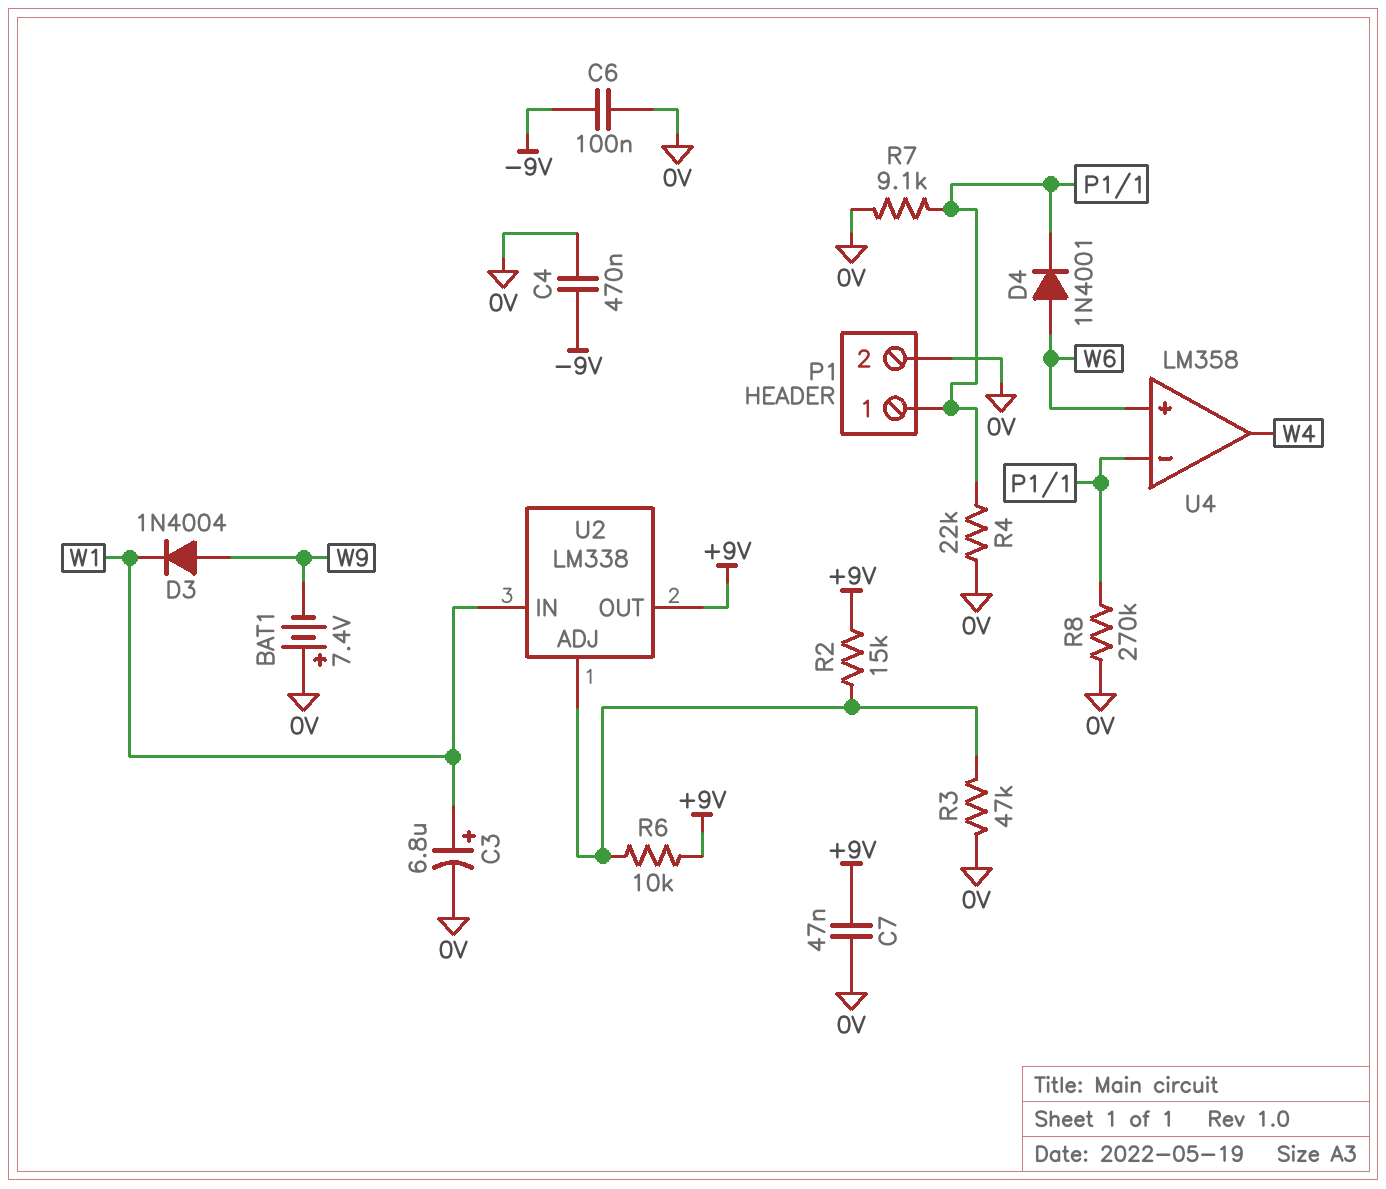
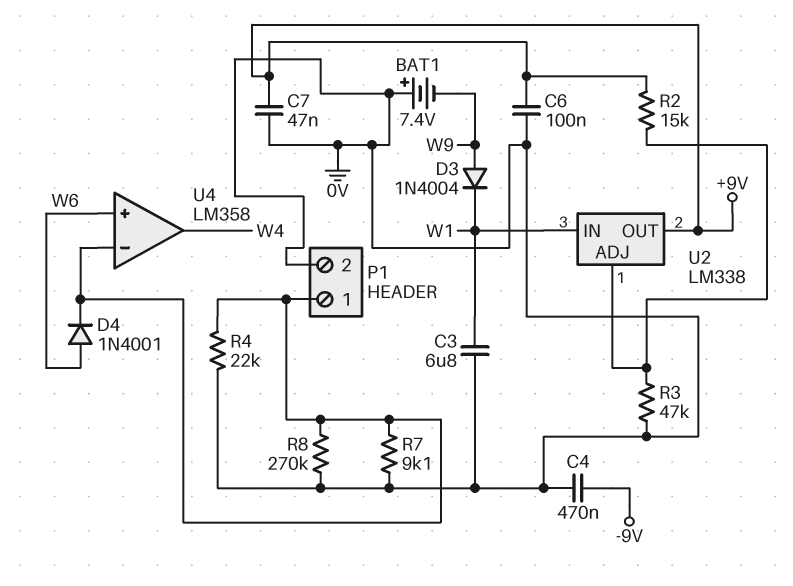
C3: 6.8uF (plus W1, minus 0V) -> 6.8uF (0V, W1)
C6: 100nF (-9V, 0V) -> 100nF (+9V, 0V)
R6: 10k (+9V, U2/ADJ) -> none

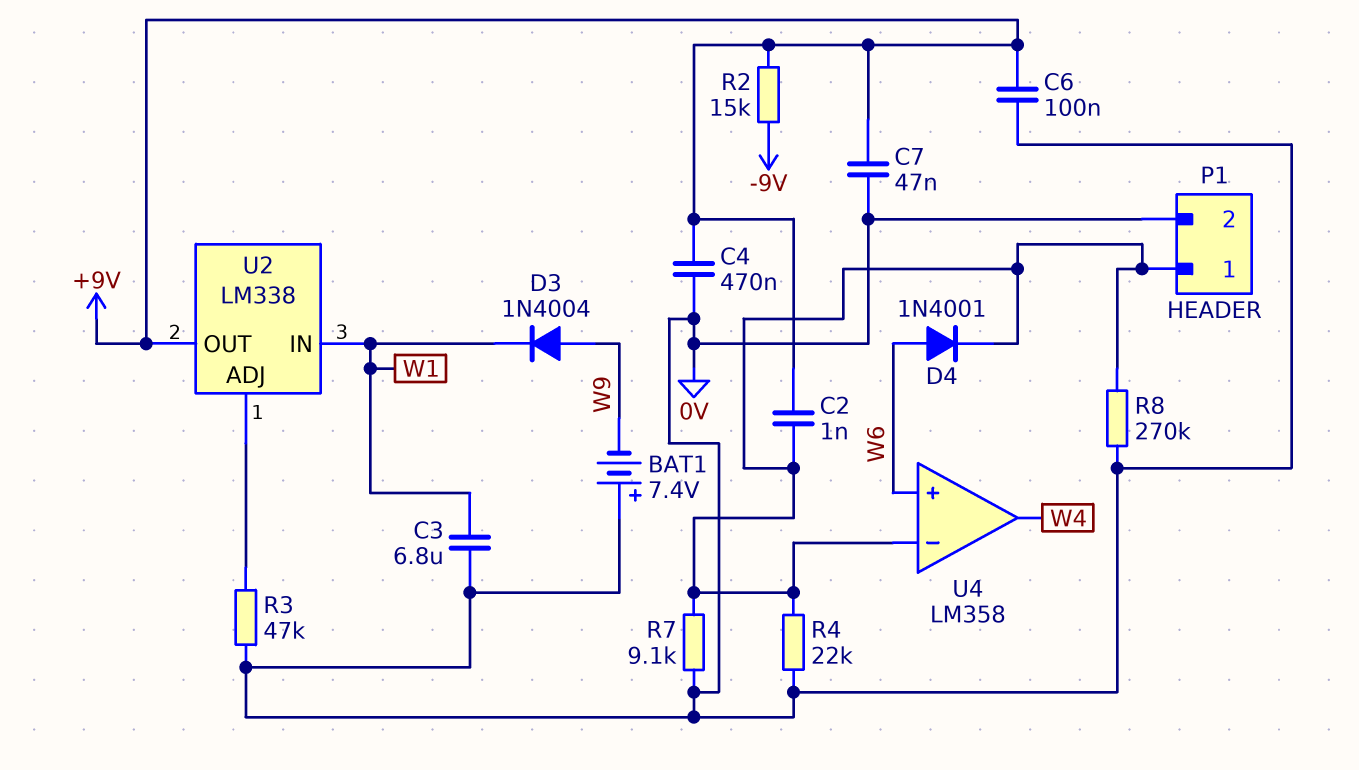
C2: none -> 1nF (+9V, P1/1)
C4: 470nF (-9V, 0V) -> 470nF (+9V, 0V)
R2: 15k (+9V, U2/ADJ) -> 15k (+9V, -9V)

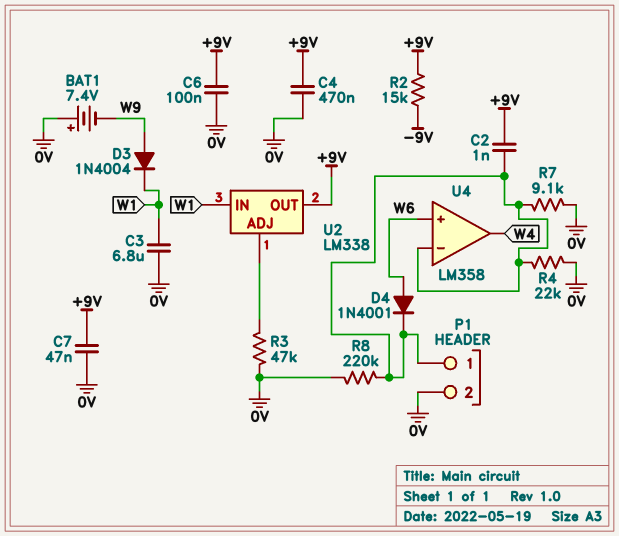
R8: 270k (0V, P1/1) -> 220k (0V, P1/1)

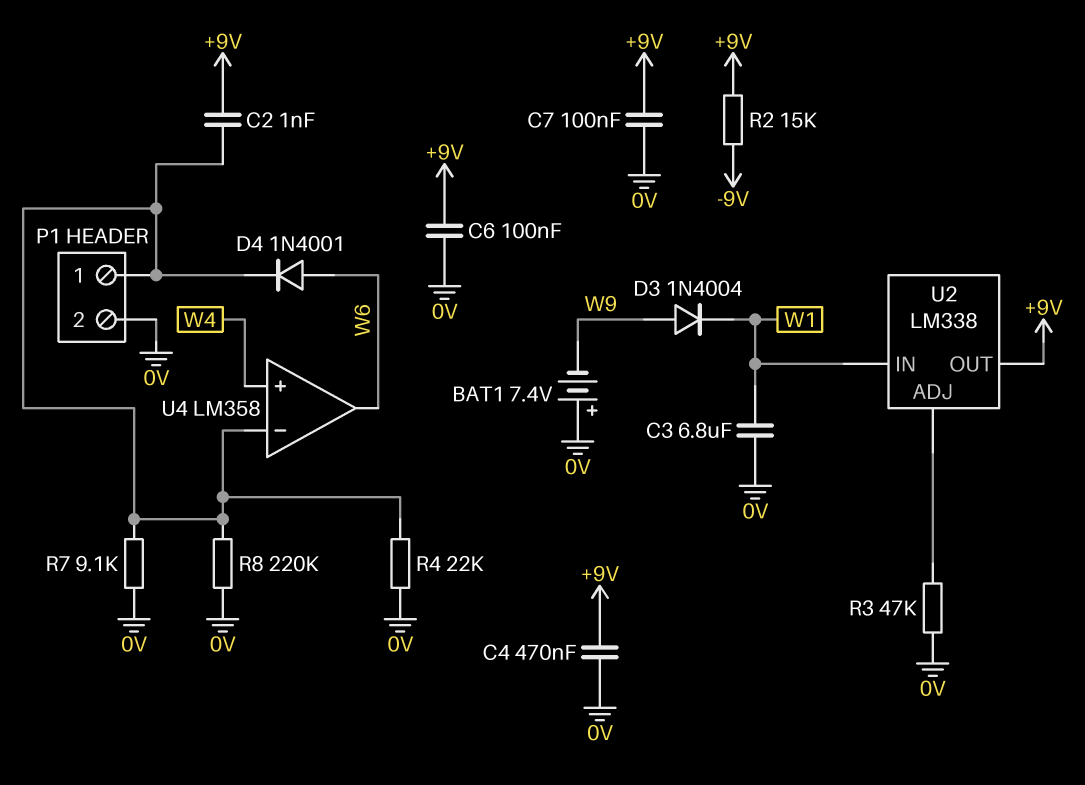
C7: 47nF (+9V, 0V) -> 100nF (+9V, 0V)
U4 pin in+: W6 -> W4
U4 pin out: W4 -> W6

